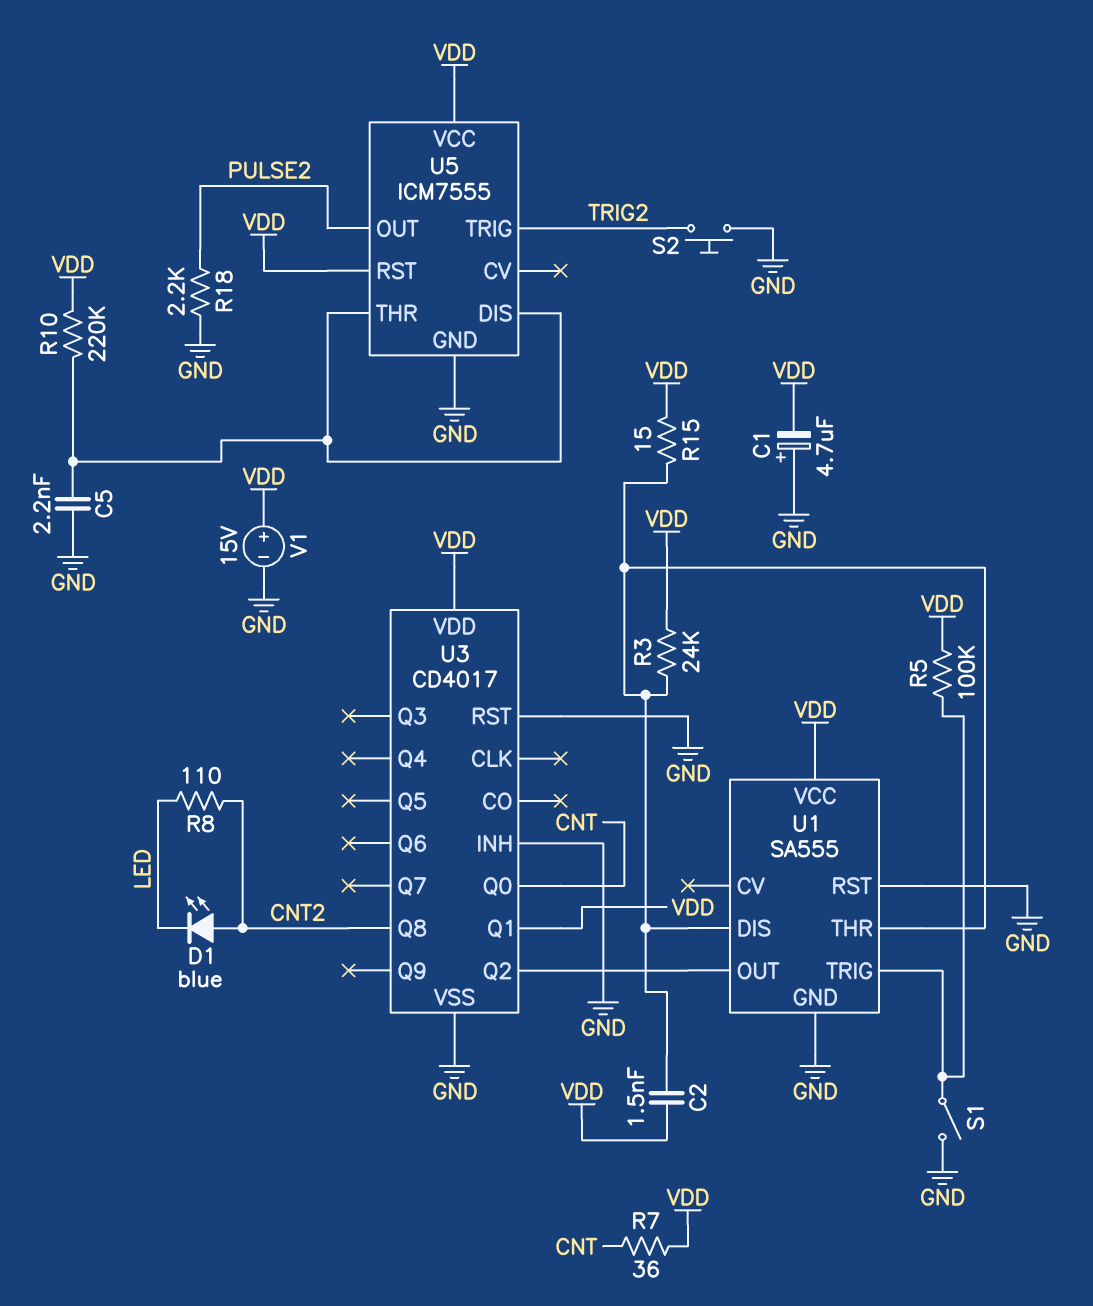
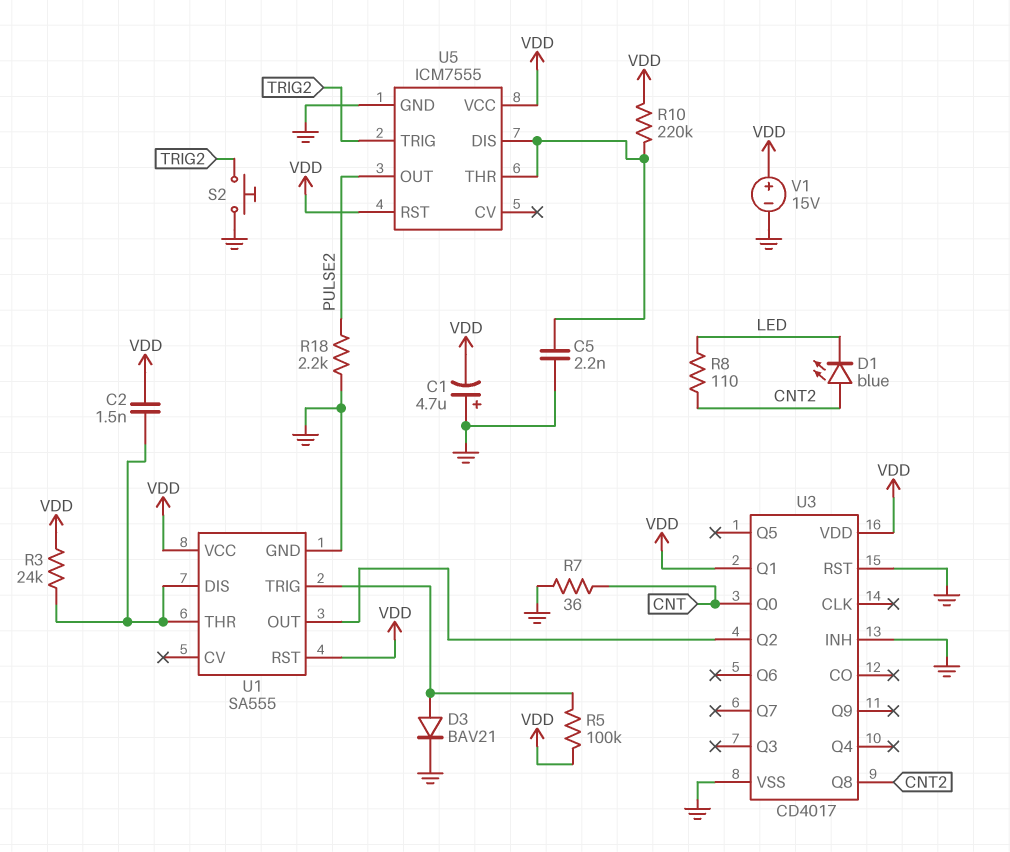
D3: none -> diode BAV21 (A U1/TRIG, K GND)
R7: 36 (CNT, VDD) -> 36 (CNT, GND)
R15: 15 (U1/DIS, VDD) -> none
S1: switch (GND, U1/TRIG) -> none
U1 pin RST: GND -> VDD

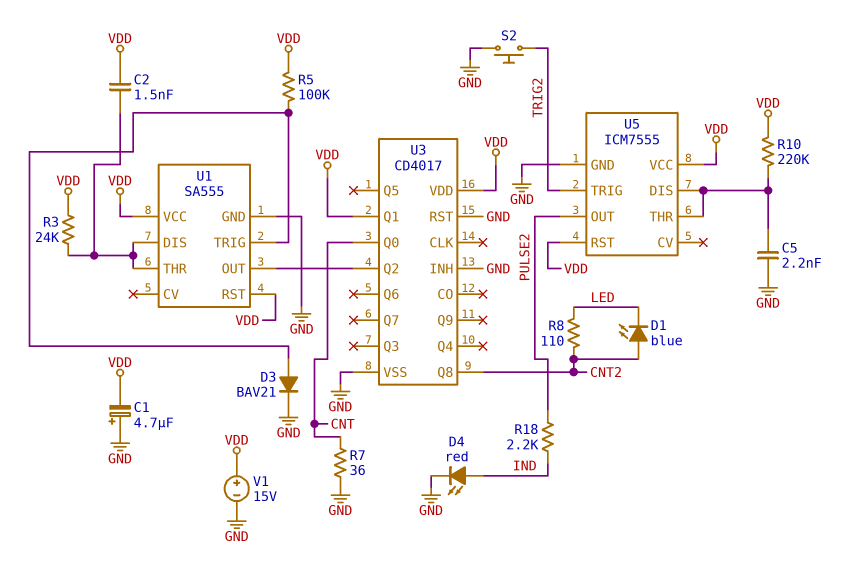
D4: none -> LED red (A IND, K GND)
R18: 2.2k (GND, PULSE2) -> 2.2k (IND, PULSE2)

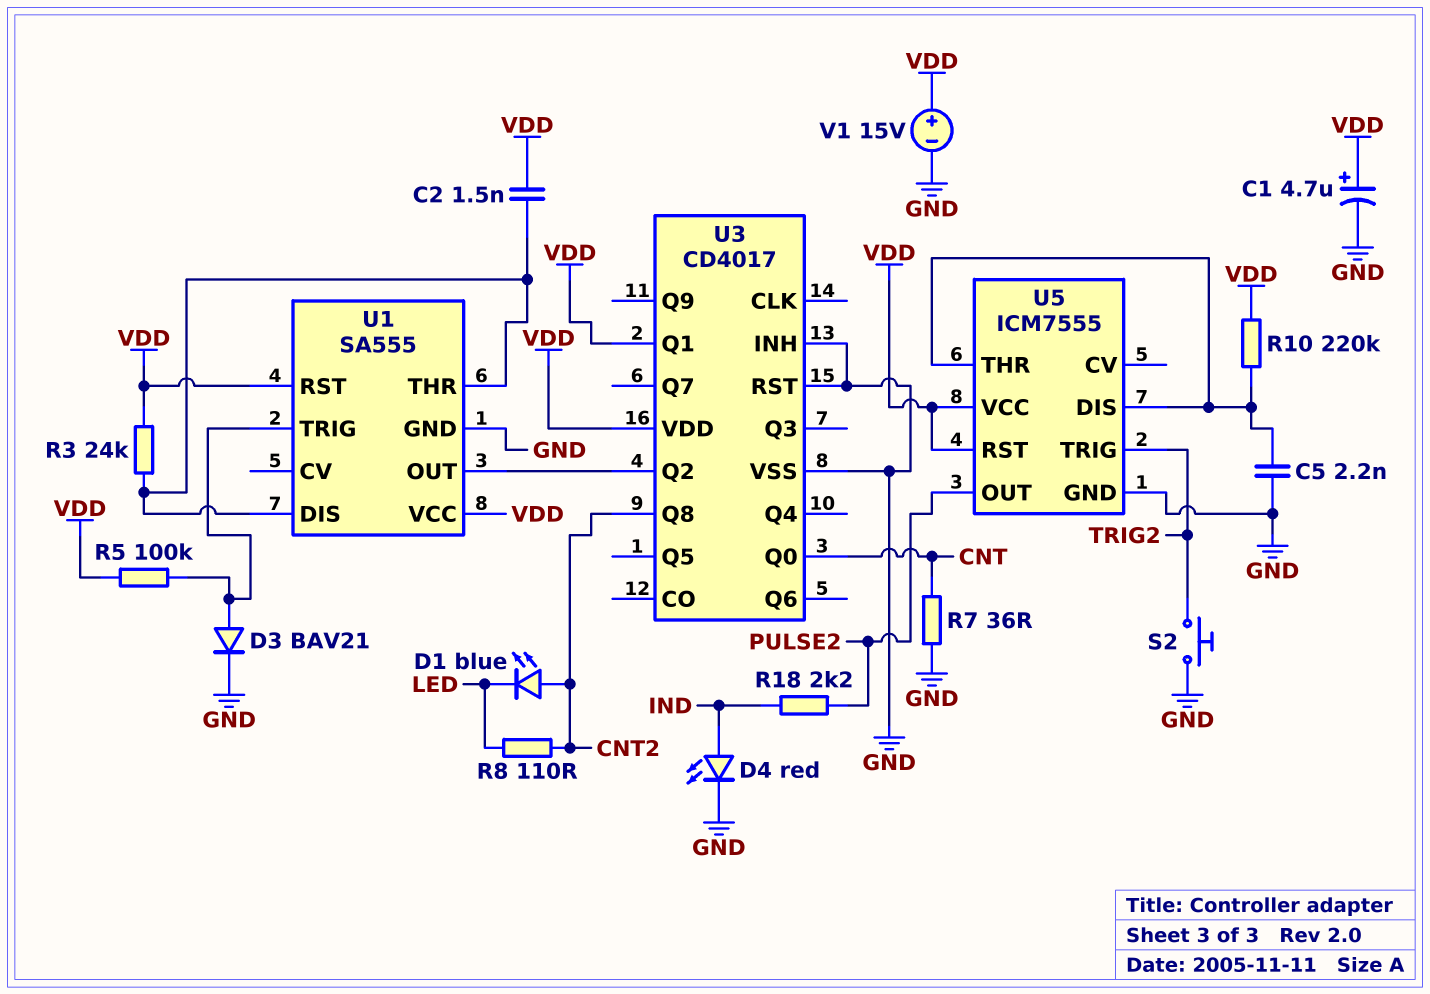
C1: 4.7uF (plus GND, minus VDD) -> 4.7uF (plus VDD, minus GND)

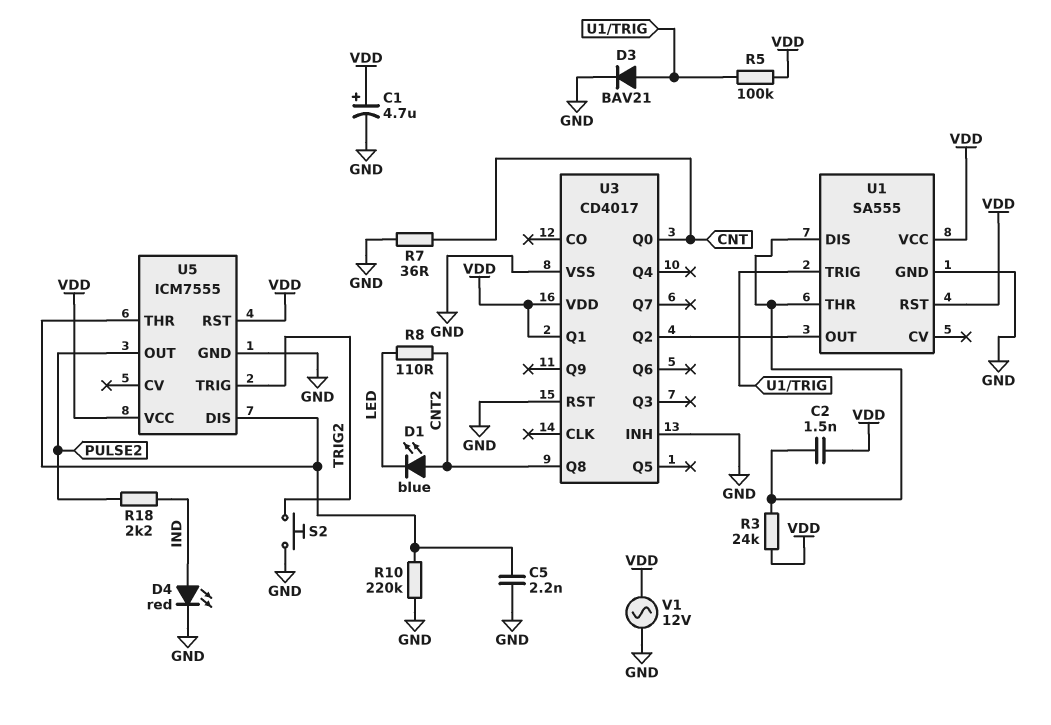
R10: 220k (U5/DIS, VDD) -> 220k (GND, U5/DIS)
V1: 15V (plus VDD, minus GND) -> AC 12V (GND, VDD)

